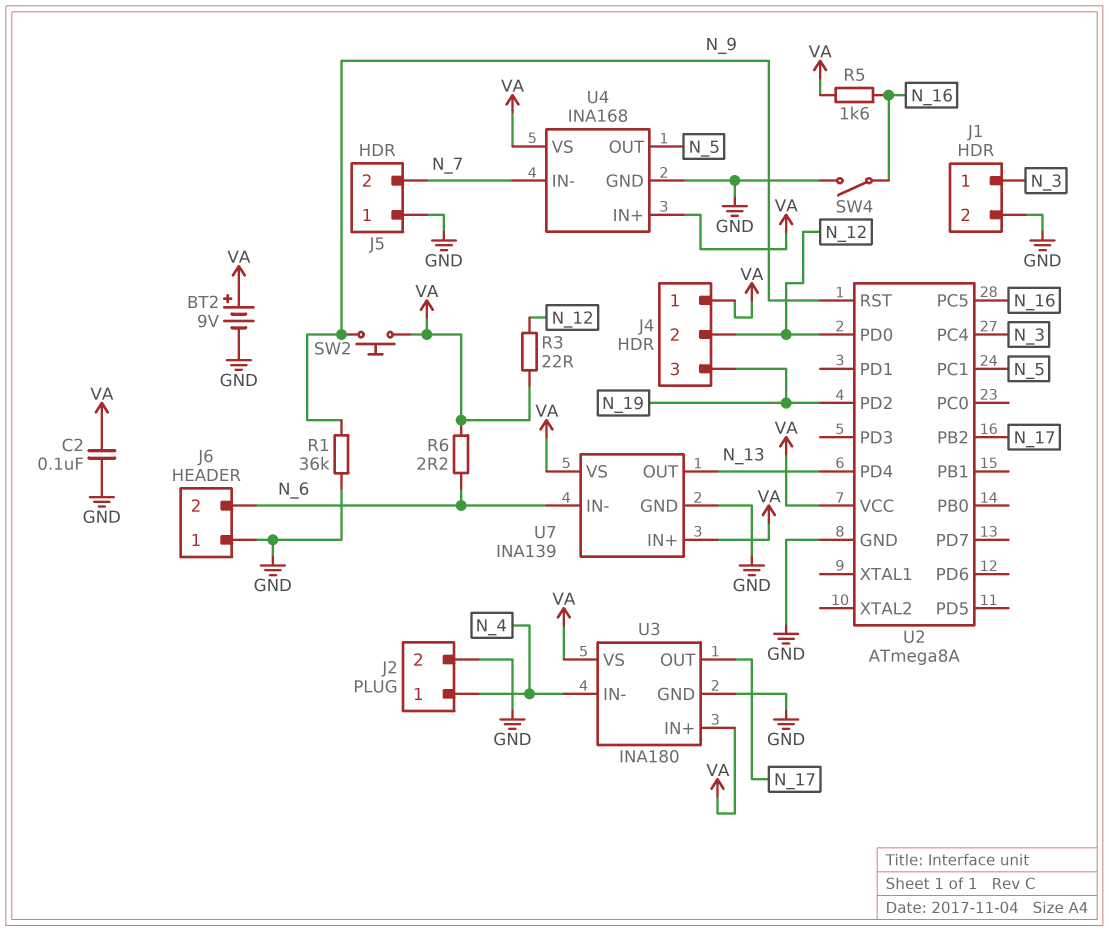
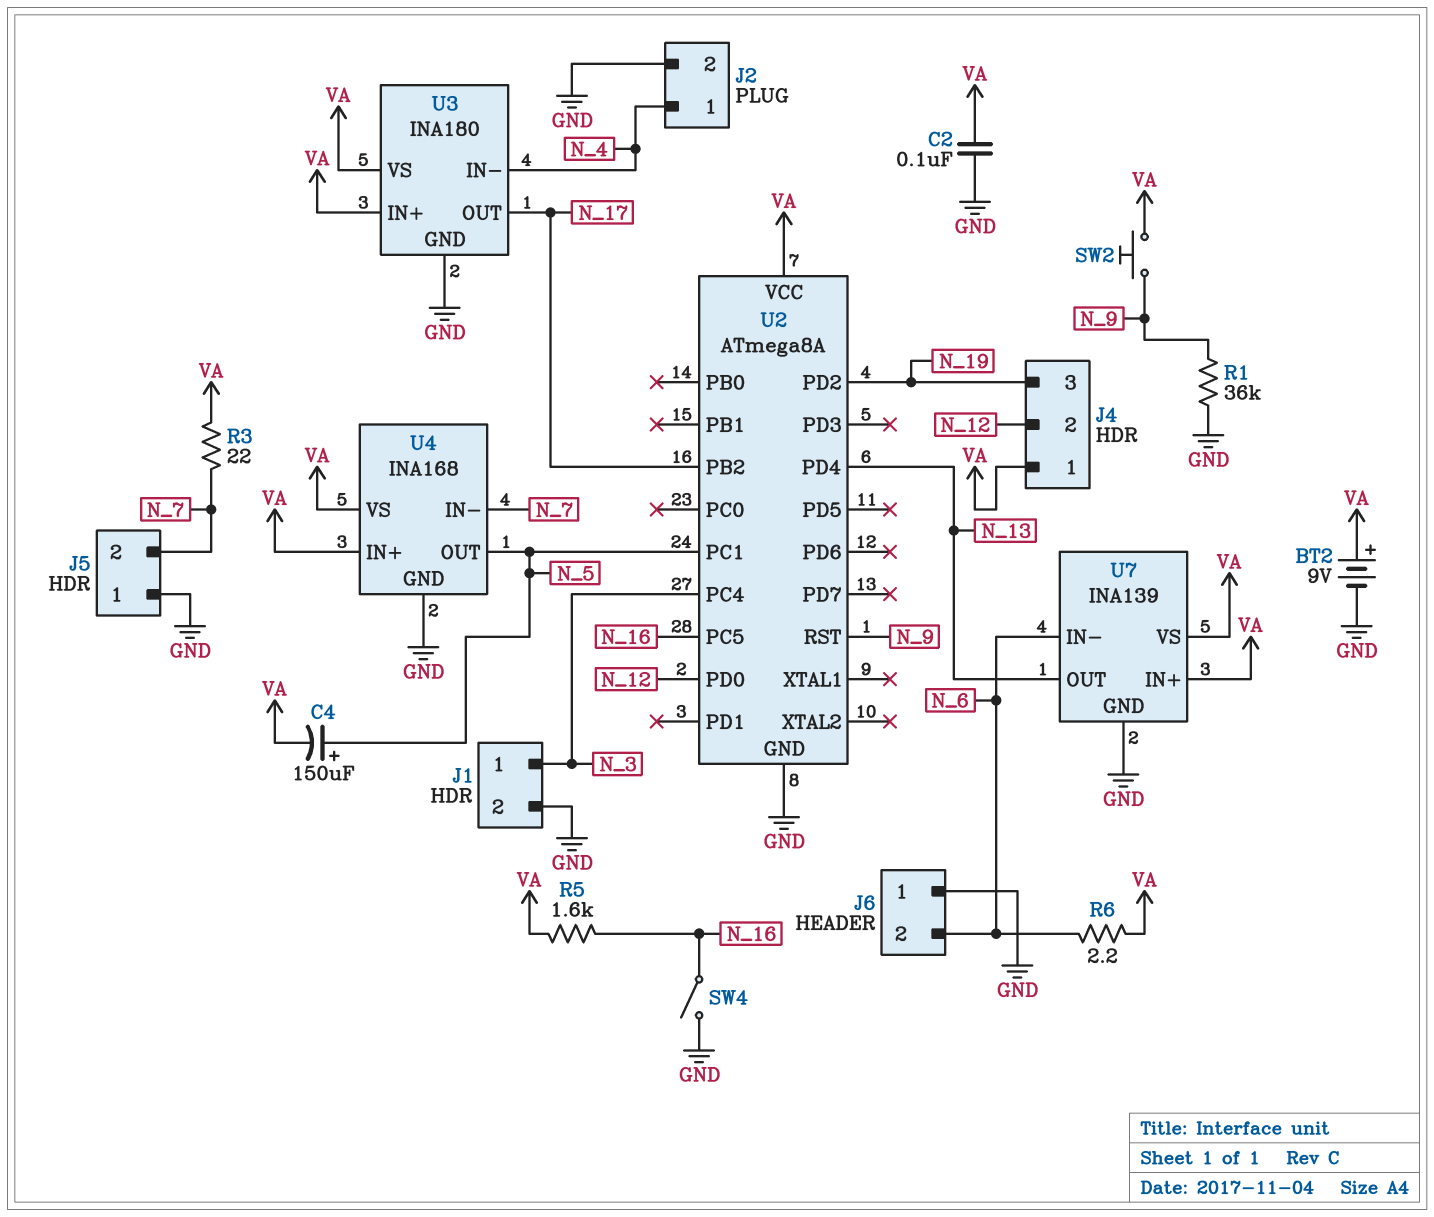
C4: none -> 150uF (plus N_5, minus VA)
R3: 22 (N_12, VA) -> 22 (N_7, VA)

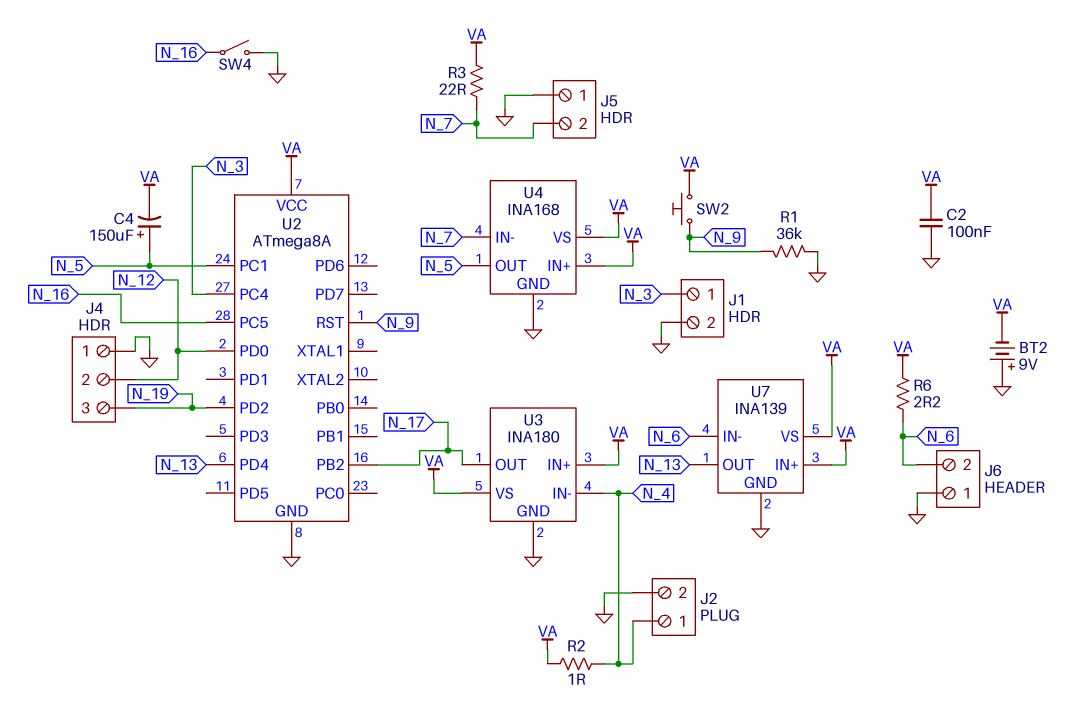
BT2: 9V (plus VA, minus GND) -> 9V (plus GND, minus VA)
J4 pin 1: VA -> GND
R2: none -> 1 (N_4, VA)
R5: 1.6k (N_16, VA) -> none

